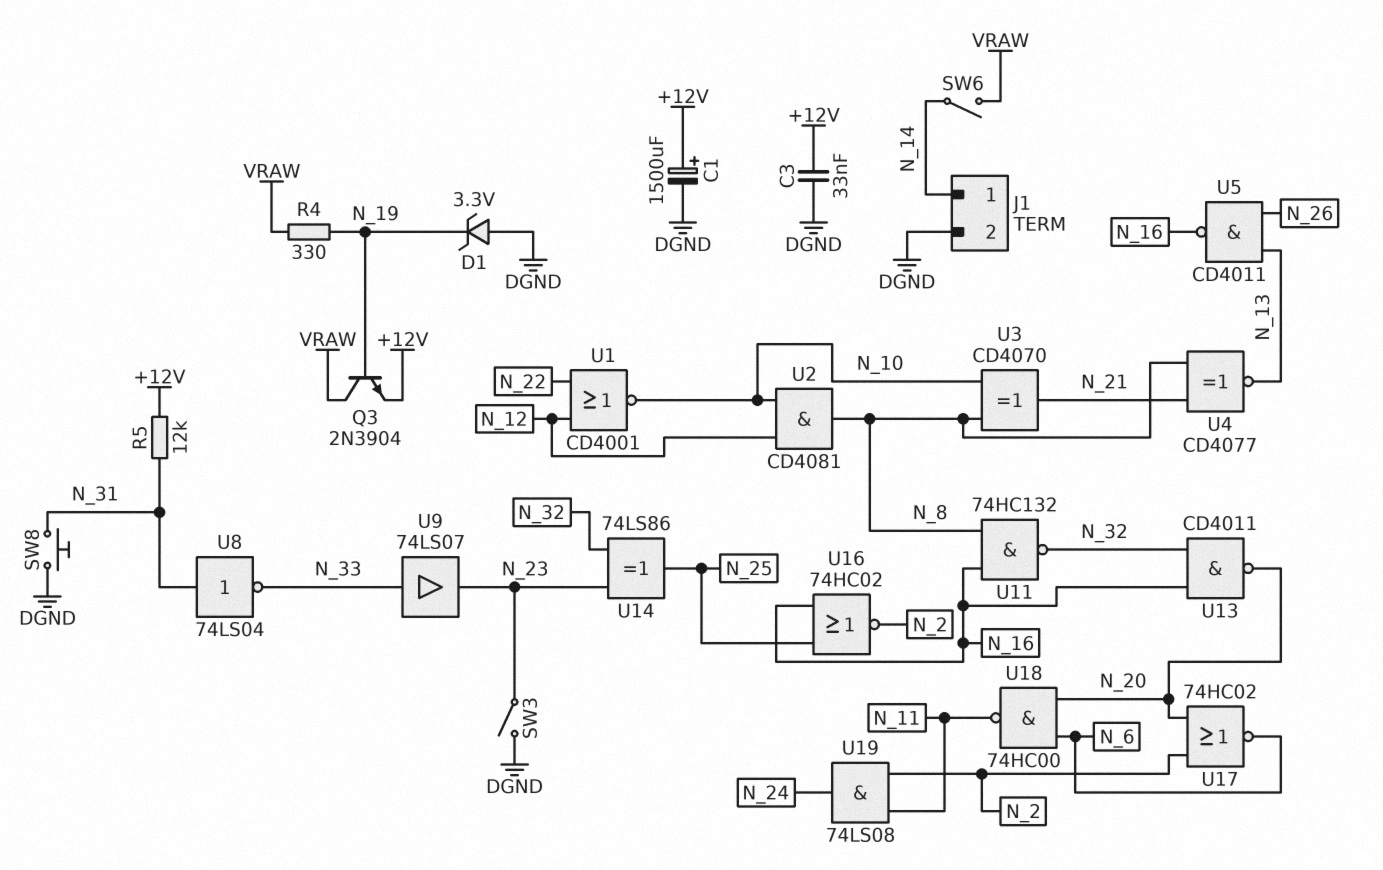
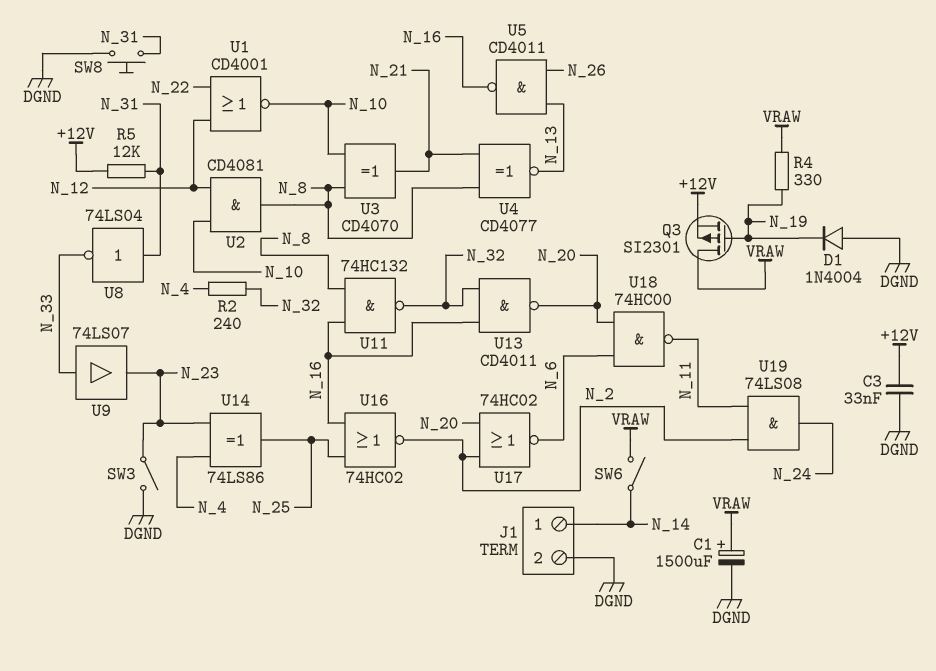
C1: 1500uF (plus +12V, minus DGND) -> 1500uF (plus VRAW, minus DGND)
D1: zener 3.3V (A DGND, K N_19) -> diode 1N4004 (A DGND, K N_19)
Q3: NPN 2N3904 (B N_19, C VRAW, E +12V) -> PMOS SI2301 (G N_19, D VRAW, S +12V)
R2: none -> 240 (N_4, N_32)
U14: XOR 74LS86 (in N_23, in N_32, out N_25) -> XOR 74LS86 (in N_4, in N_23, out N_25)

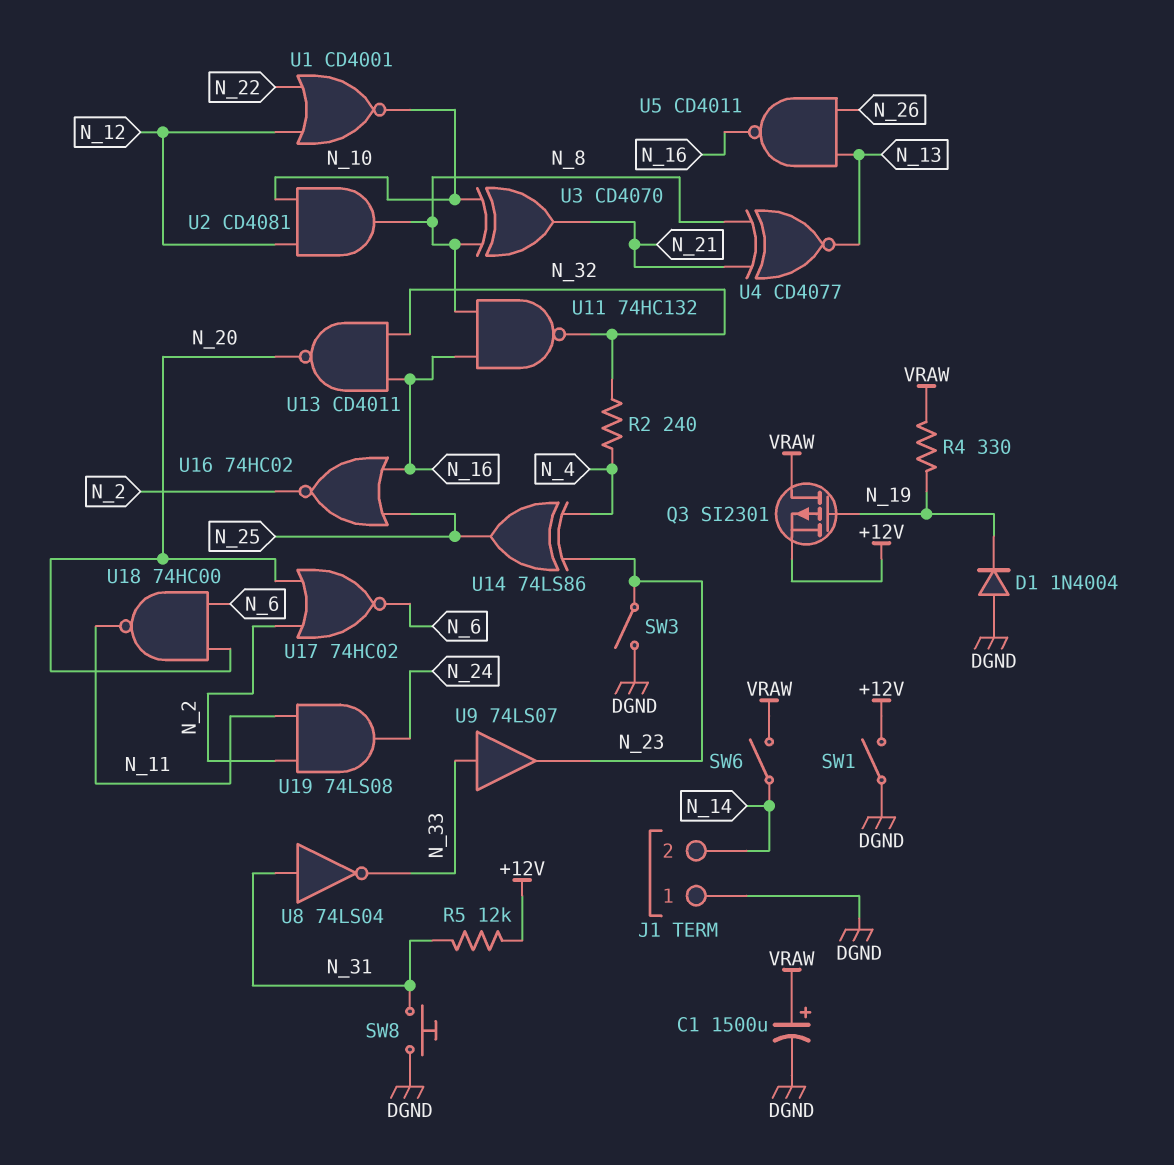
C3: 33nF (+12V, DGND) -> none
J1 pin 1: N_14 -> DGND
J1 pin 2: DGND -> N_14
SW1: none -> switch (+12V, DGND)

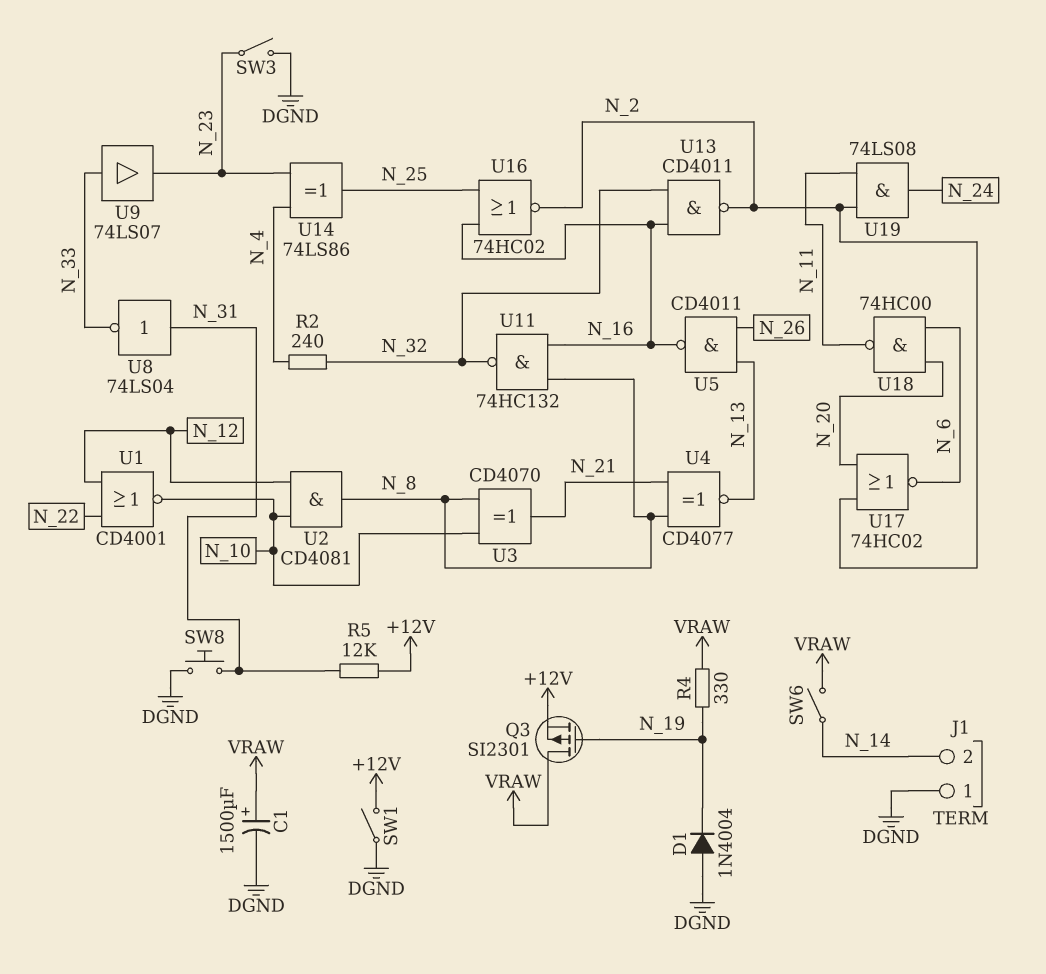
U13: NAND CD4011 (in N_16, in N_32, out N_20) -> NAND CD4011 (in N_16, in N_32, out N_2)

